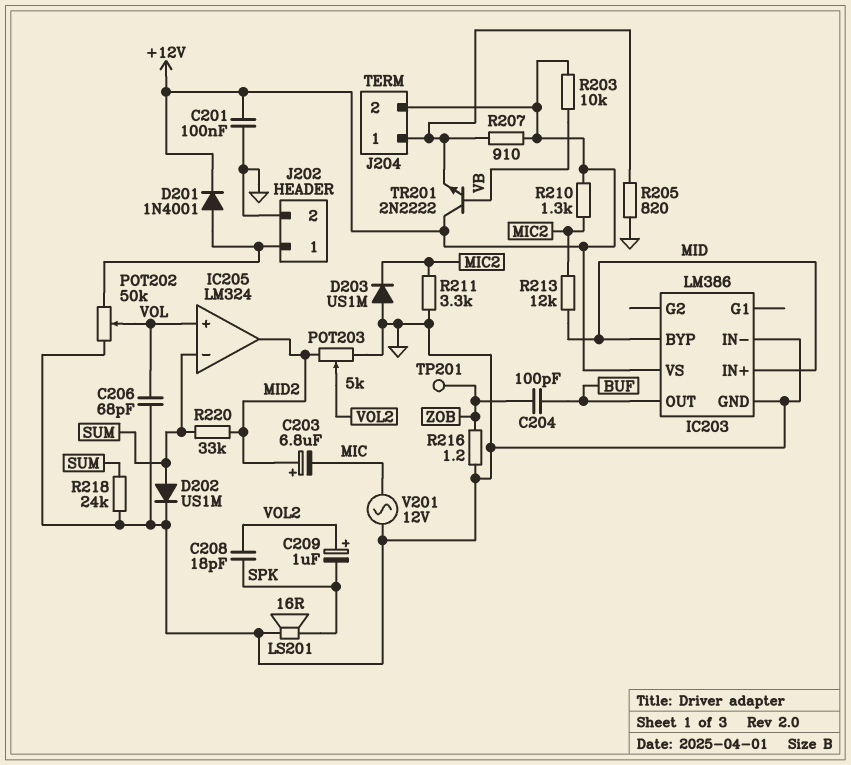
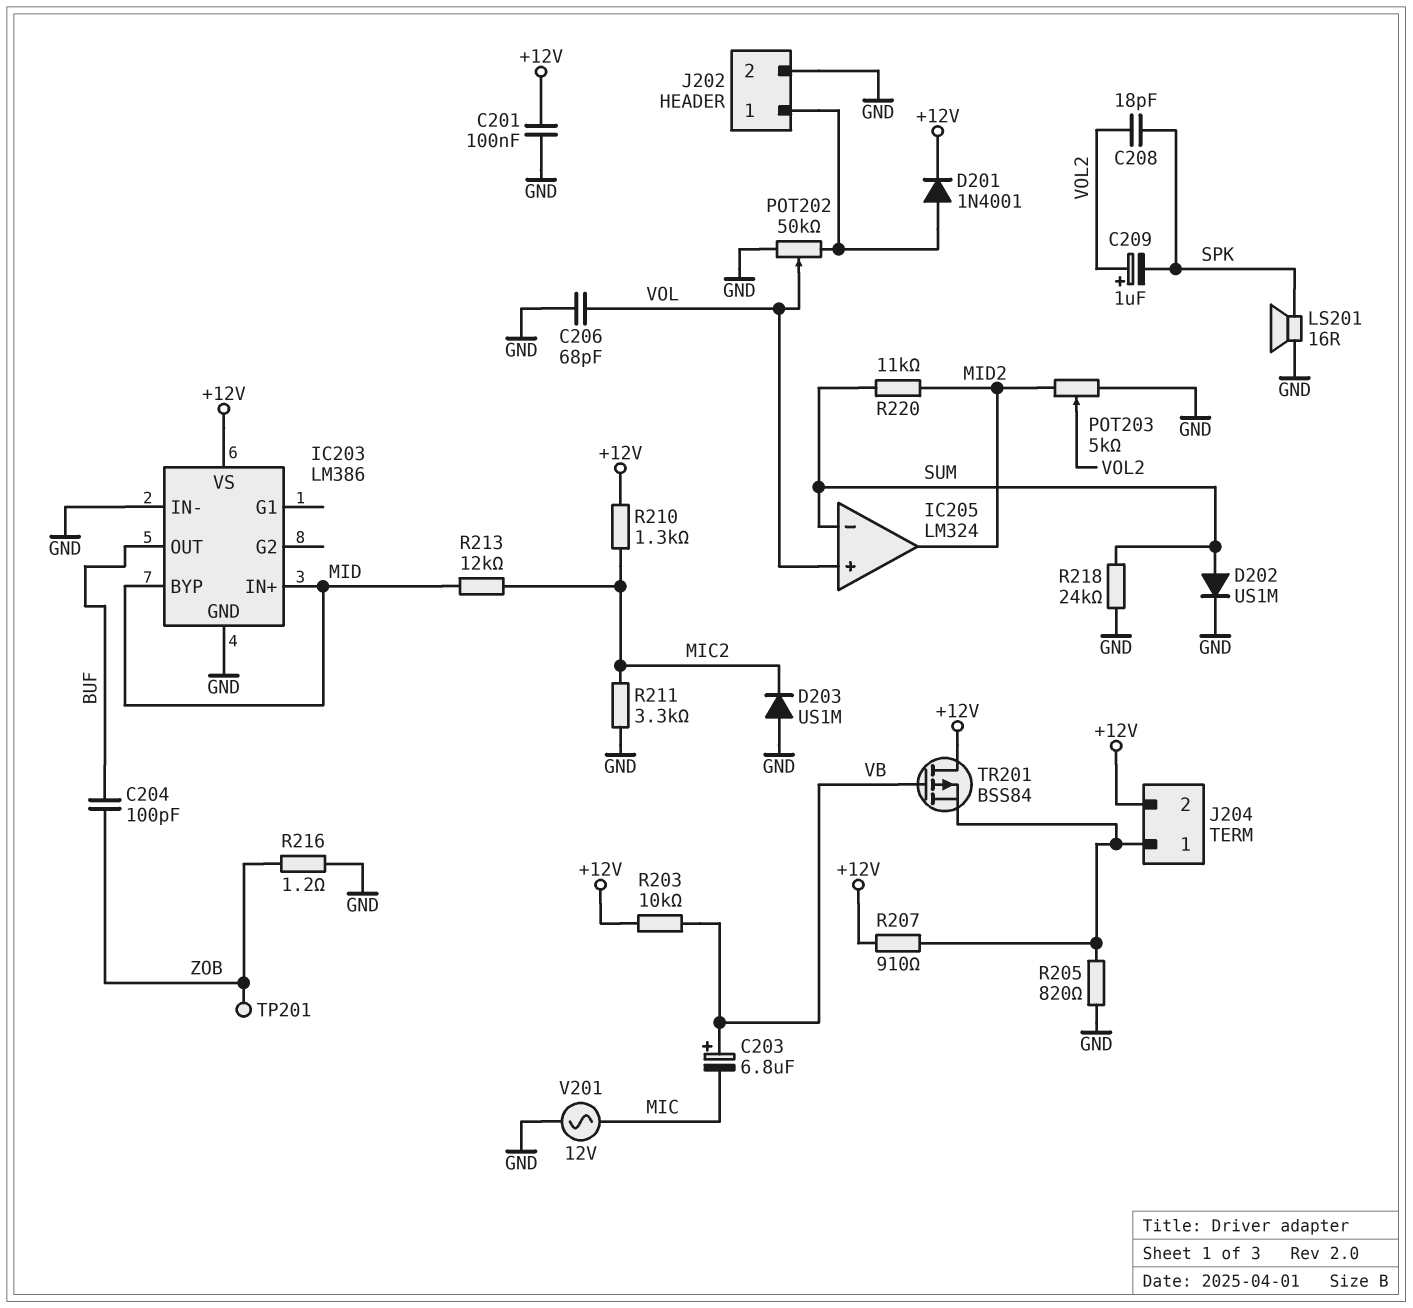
C203: 6.8uF (plus MID2, minus MIC) -> 6.8uF (plus VB, minus MIC)
R220: 33k (MID2, SUM) -> 11k (MID2, SUM)
TR201: NPN 2N2222 (B VB, C +12V, E J204/1) -> PMOS BSS84 (G VB, D +12V, S J204/1)

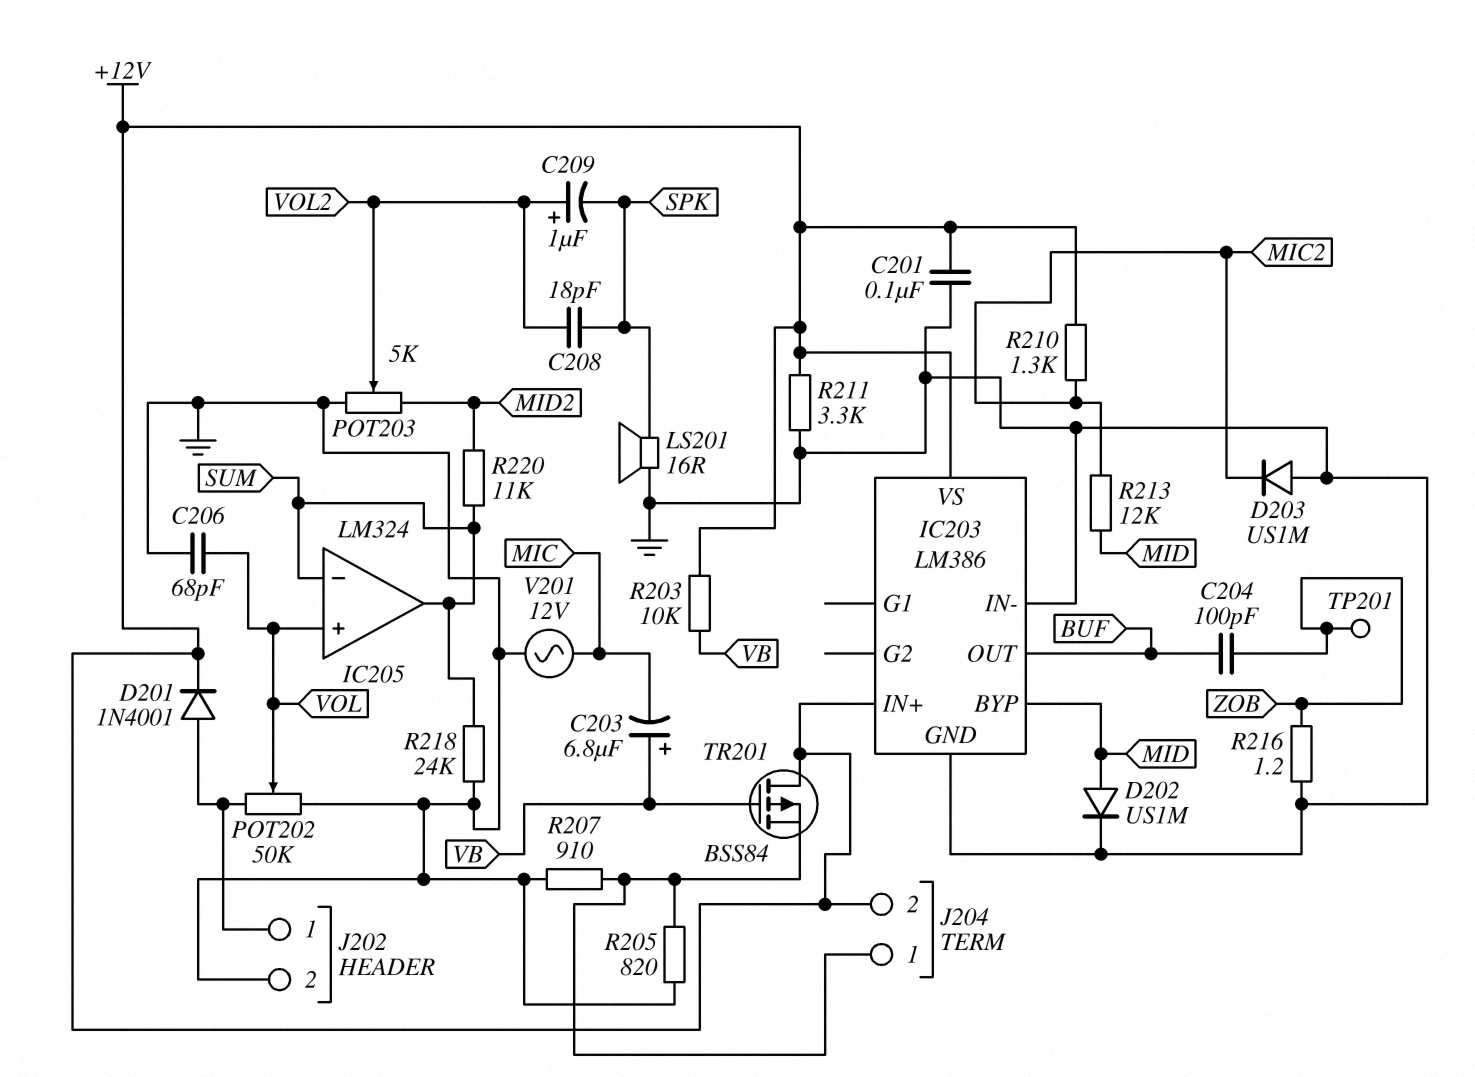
D202: diode US1M (A SUM, K GND) -> diode US1M (A MID, K GND)
IC203 pin IN+: MID -> +12V
IC205 pin out: MID2 -> SUM
R207: 910 (+12V, J204/1) -> 910 (GND, J204/1)
R211: 3.3k (GND, MIC2) -> 3.3k (+12V, GND)

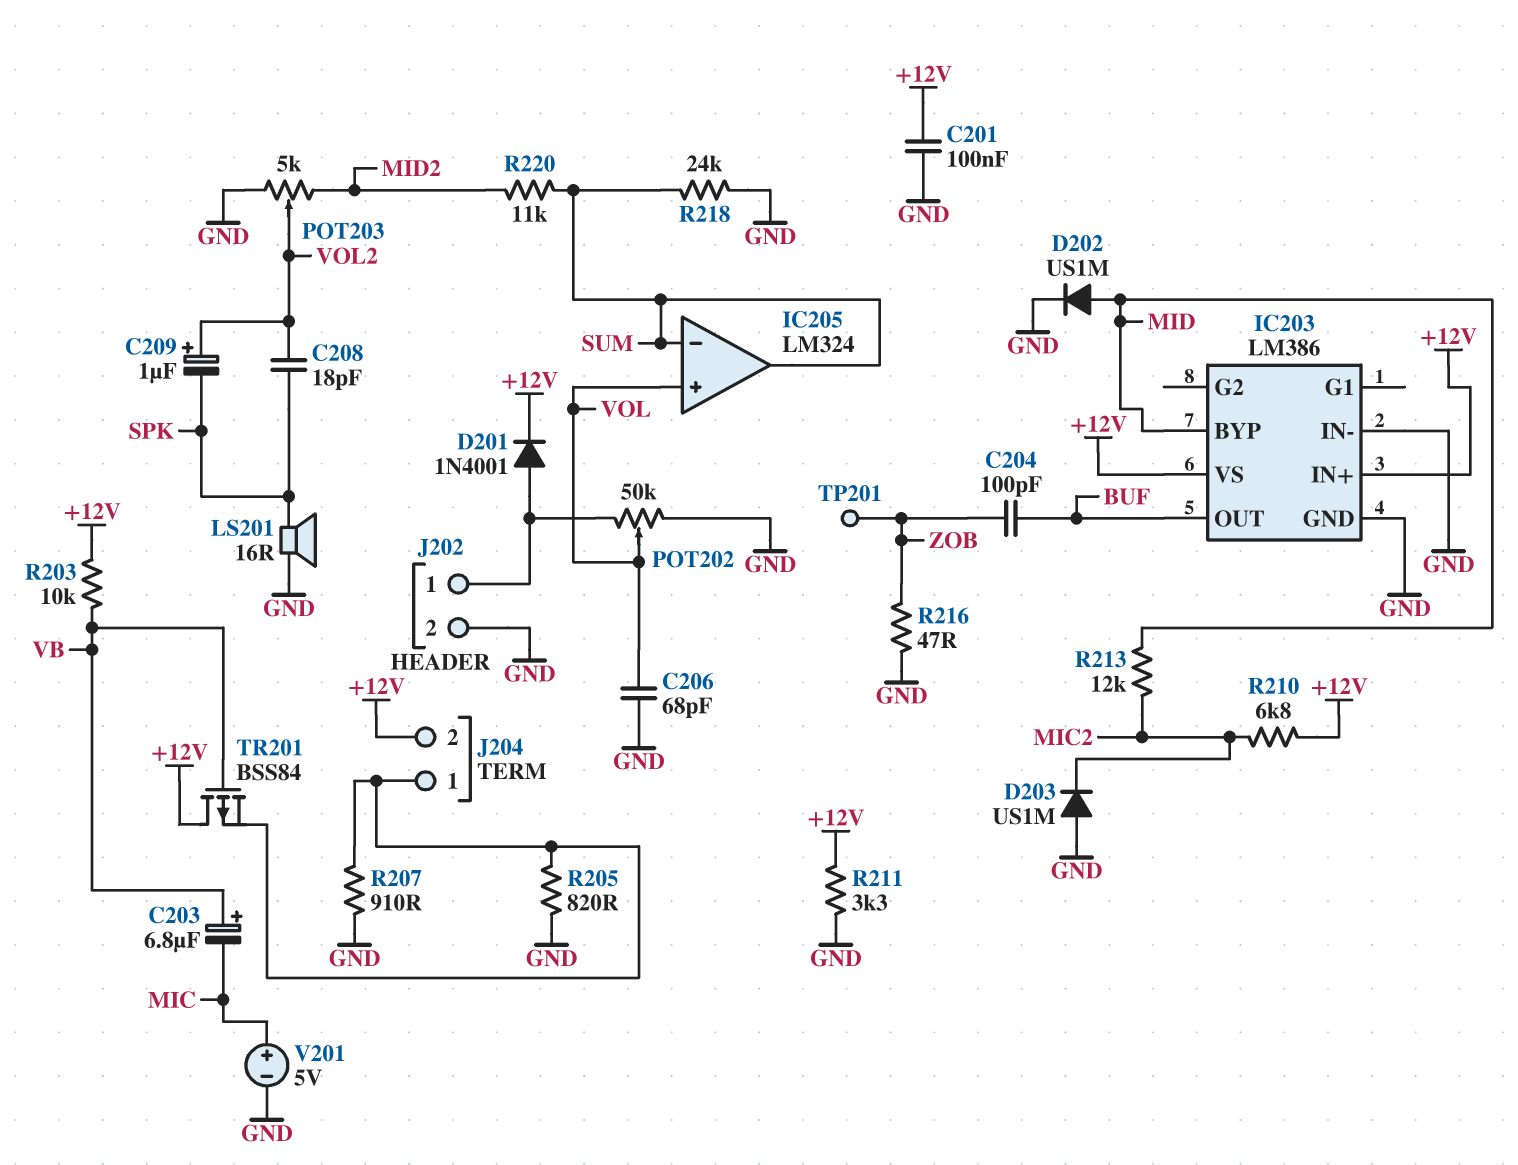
R210: 1.3k (+12V, MIC2) -> 6.8k (+12V, MIC2)
R216: 1.2 (GND, ZOB) -> 47 (GND, ZOB)
V201: AC 12V (GND, MIC) -> 5V (plus MIC, minus GND)

